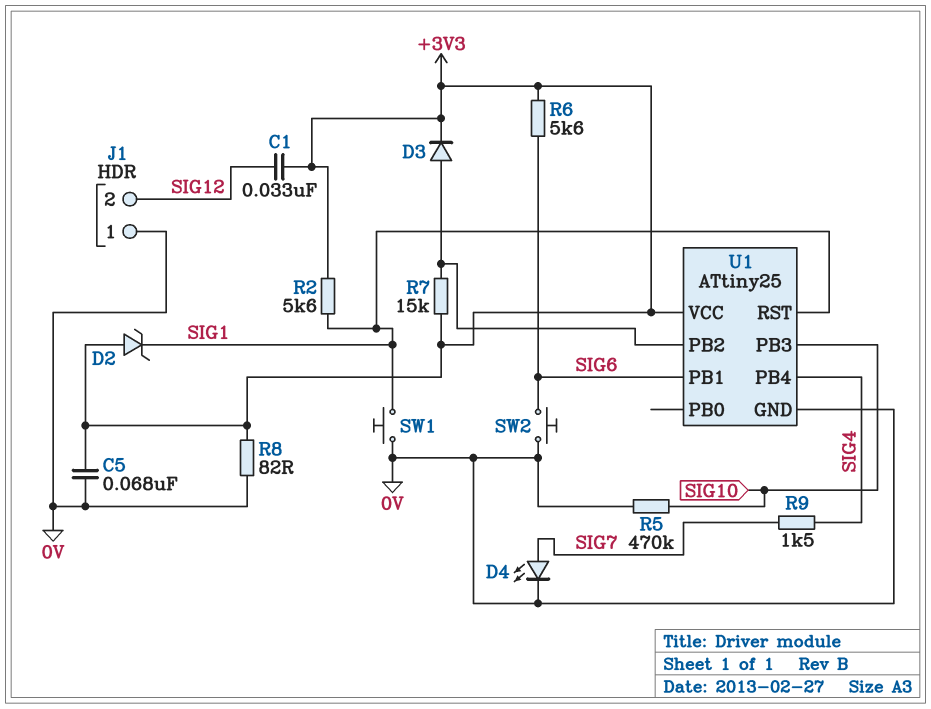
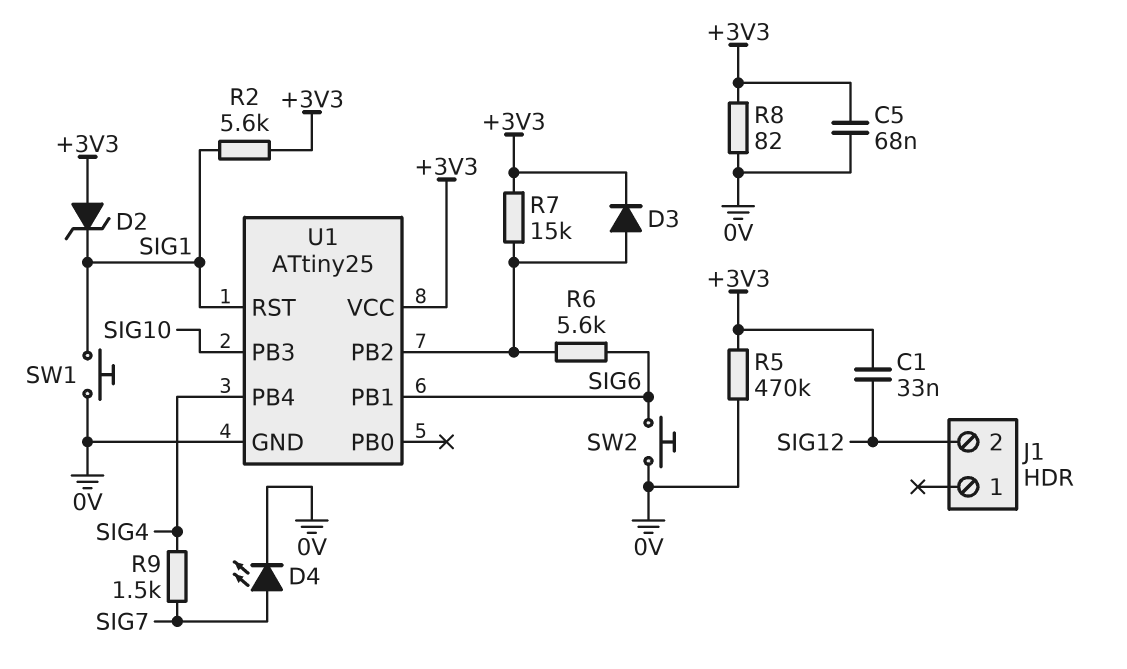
J1 pin 1: 0V -> none
R5: 470k (0V, SIG10) -> 470k (+3V3, 0V)
R6: 5.6k (+3V3, SIG6) -> 5.6k (SIG6, U1/PB2)

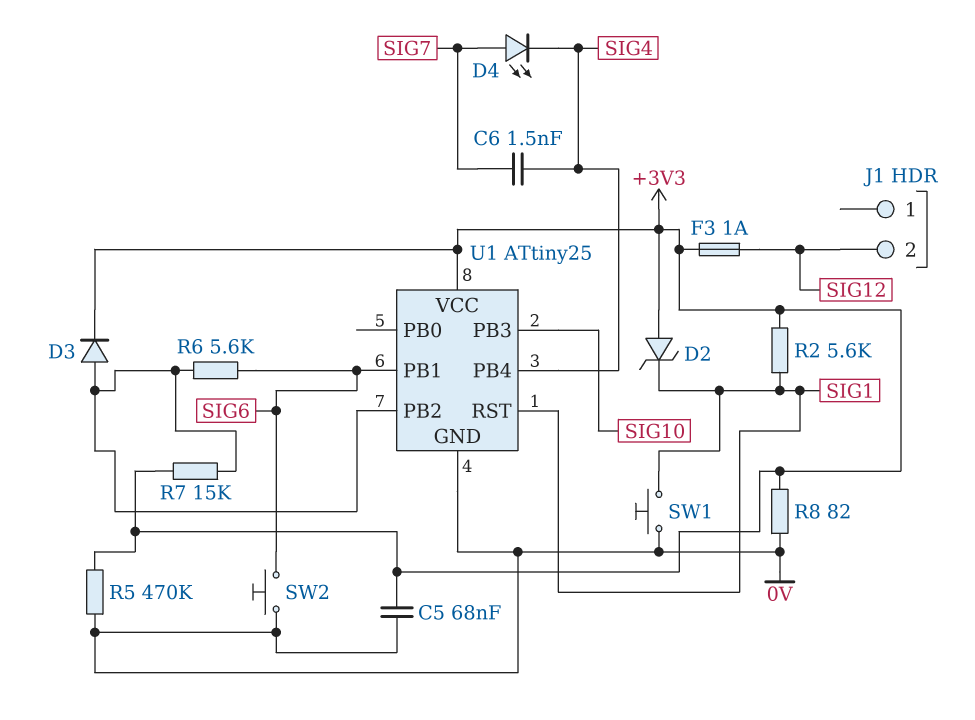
C1: 33nF (+3V3, SIG12) -> none
C6: none -> 1.5nF (SIG4, SIG7)
D4: LED (A SIG7, K 0V) -> LED (A SIG7, K SIG4)
F3: none -> 1A (+3V3, SIG12)
R9: 1.5k (SIG4, SIG7) -> none

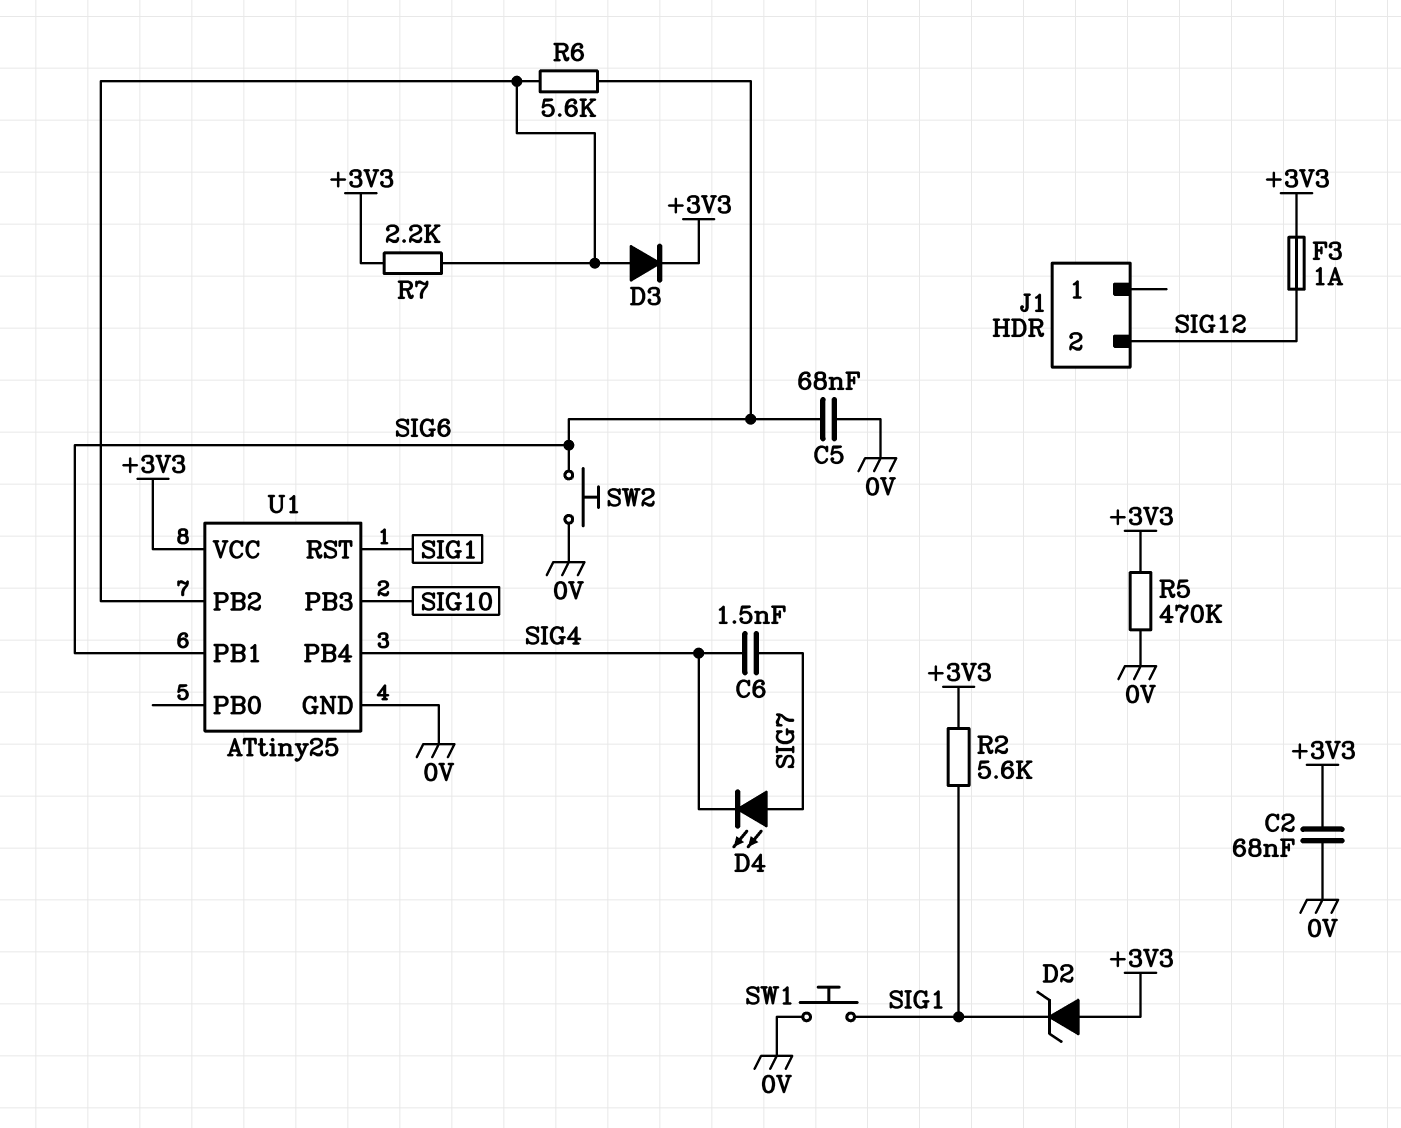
C2: none -> 68nF (+3V3, 0V)
C5: 68nF (+3V3, 0V) -> 68nF (0V, SIG6)
R7: 15k (+3V3, U1/PB2) -> 2.2k (+3V3, U1/PB2)
R8: 82 (+3V3, 0V) -> none

